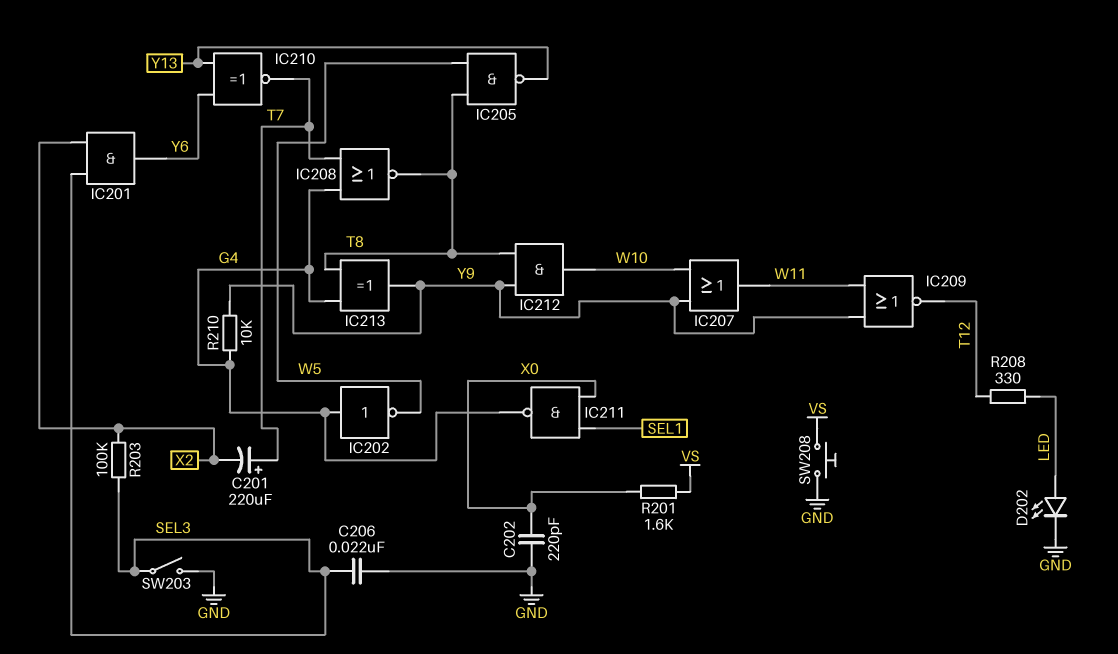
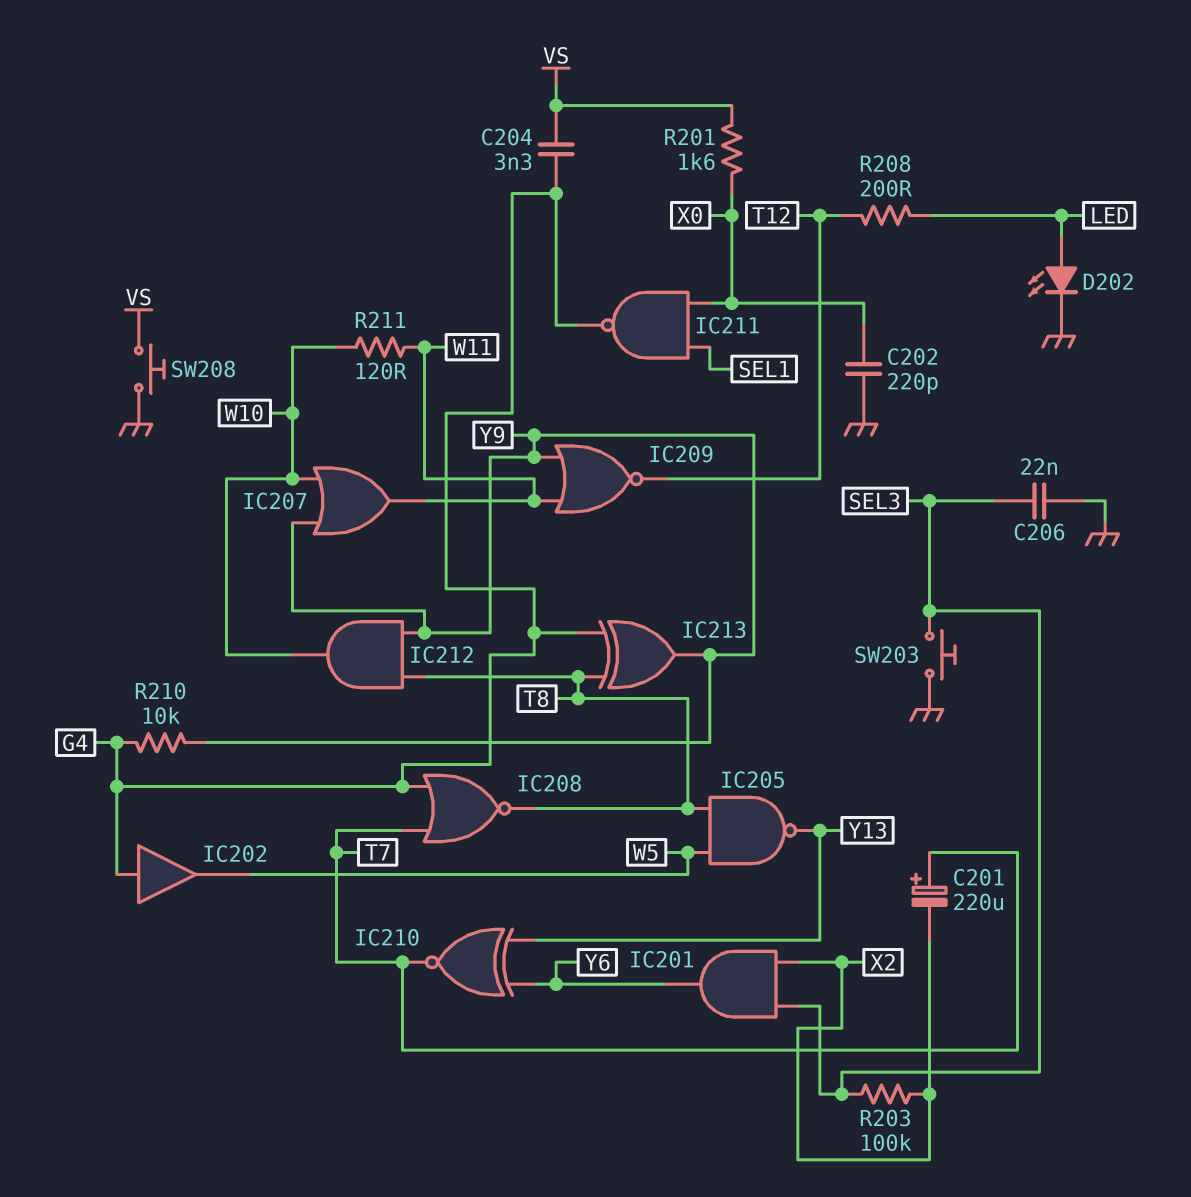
C204: none -> 3.3nF (G4, VS)
IC202: NOT (in G4, out W5) -> buffer (in G4, out W5)
R208: 330 (LED, T12) -> 200 (LED, T12)
R211: none -> 120 (W10, W11)
SW203: switch (GND, SEL3) -> button (GND, SEL3)

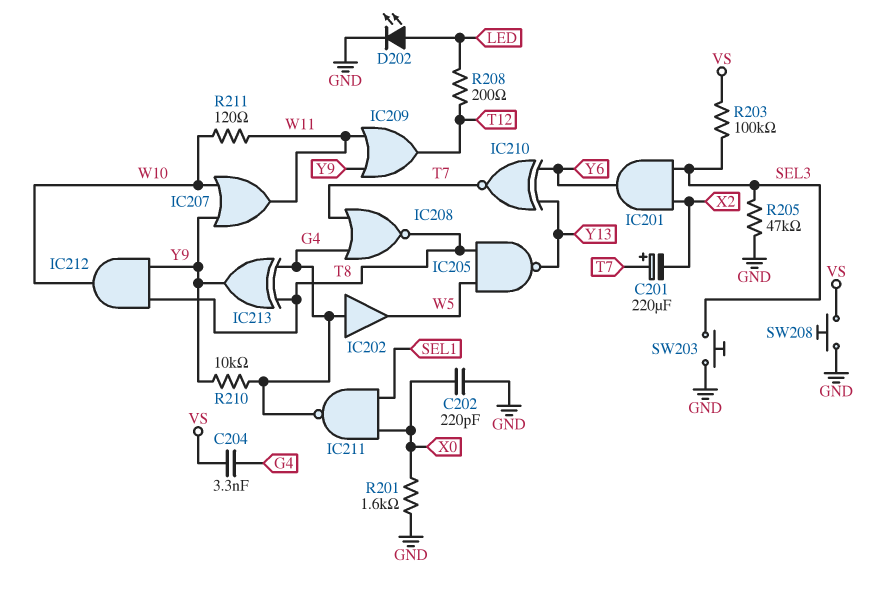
C206: 22nF (GND, SEL3) -> none
IC209: NOR (in W11, in Y9, out T12) -> OR (in W11, in Y9, out T12)
R201: 1.6k (VS, X0) -> 1.6k (GND, X0)
R203: 100k (SEL3, X2) -> 100k (SEL3, VS)
R205: none -> 47k (GND, SEL3)

